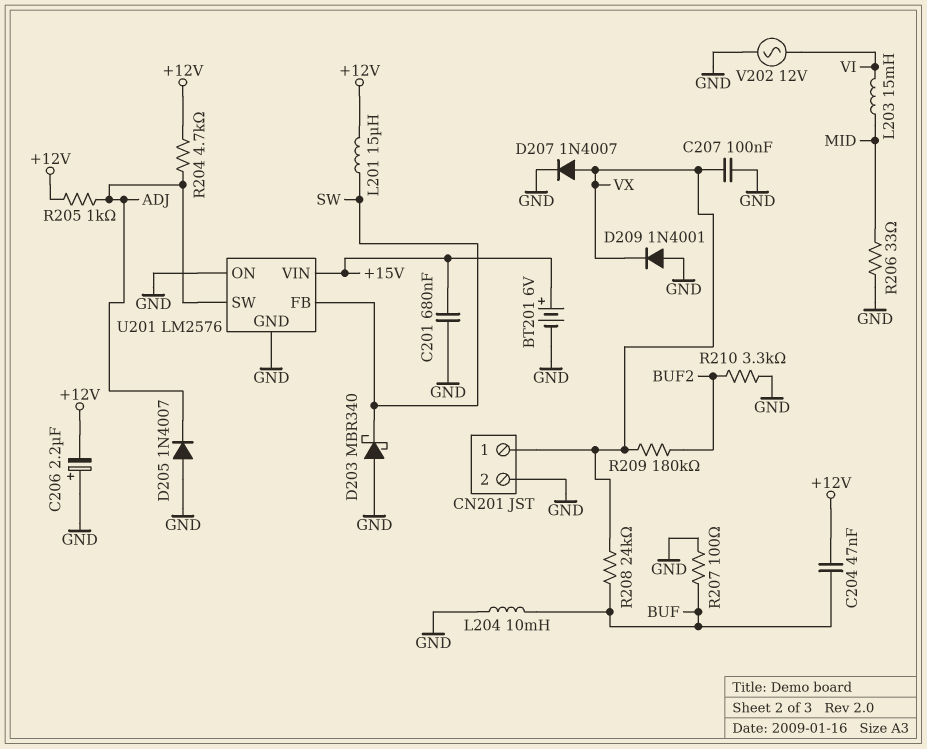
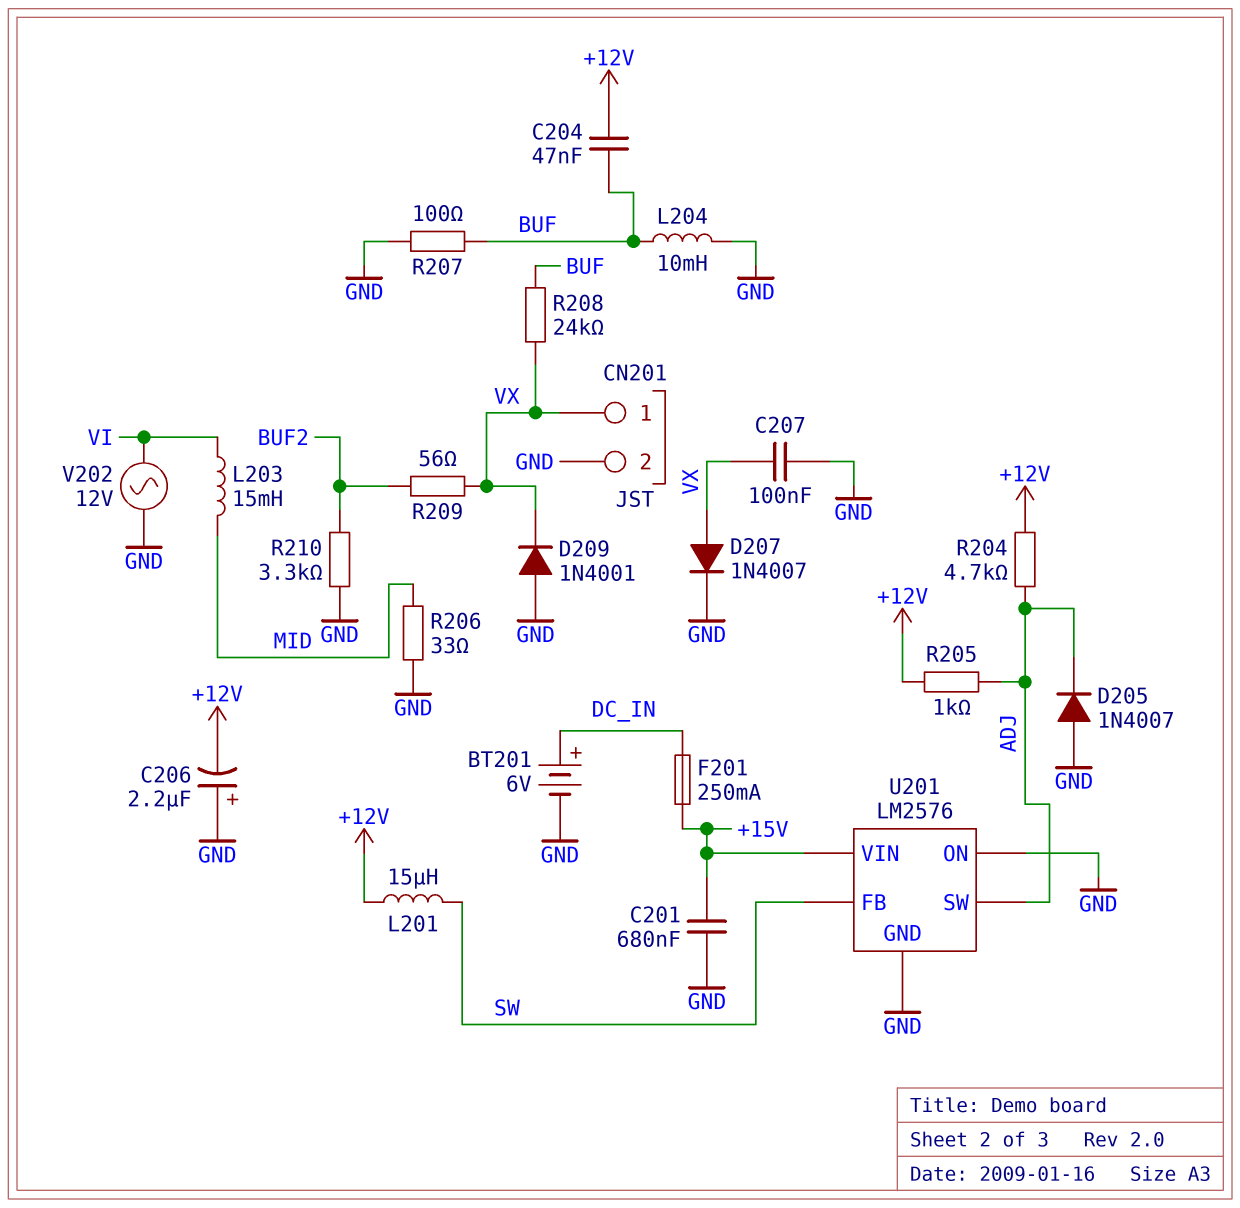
BT201: 6V (plus +15V, minus GND) -> 6V (plus DC_IN, minus GND)
D203: schottky MBR340 (A GND, K SW) -> none
F201: none -> 250mA (+15V, DC_IN)
R209: 180k (BUF2, VX) -> 56 (BUF2, VX)

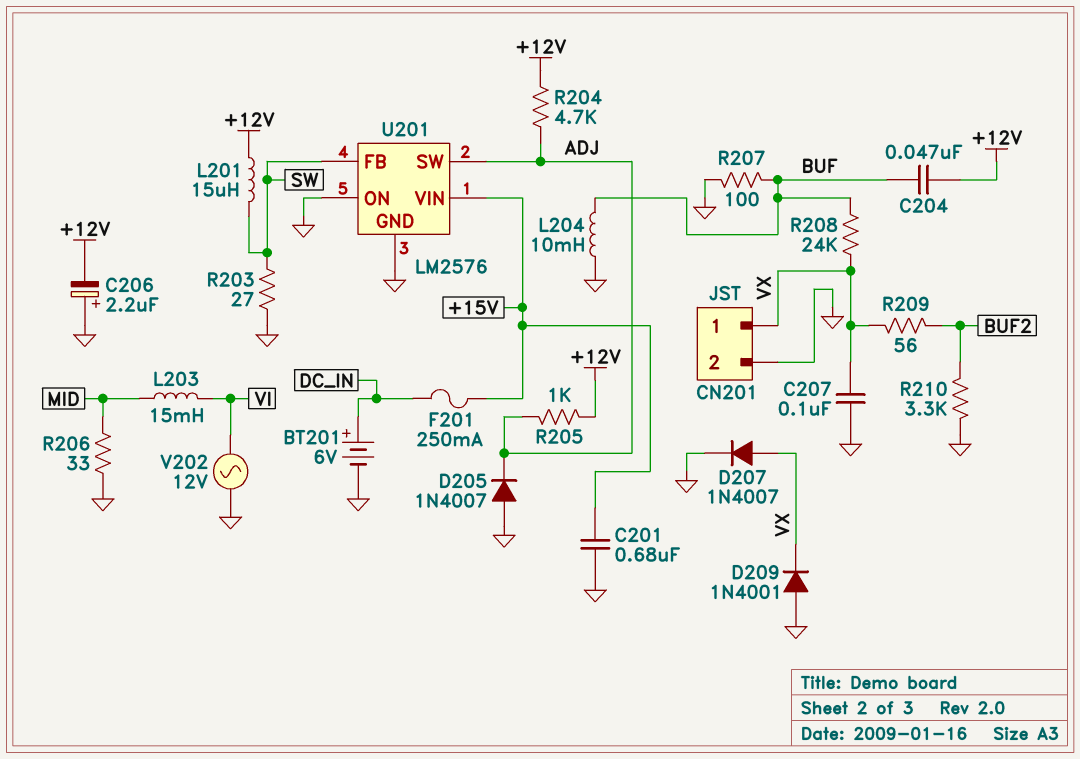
R203: none -> 27 (GND, SW)

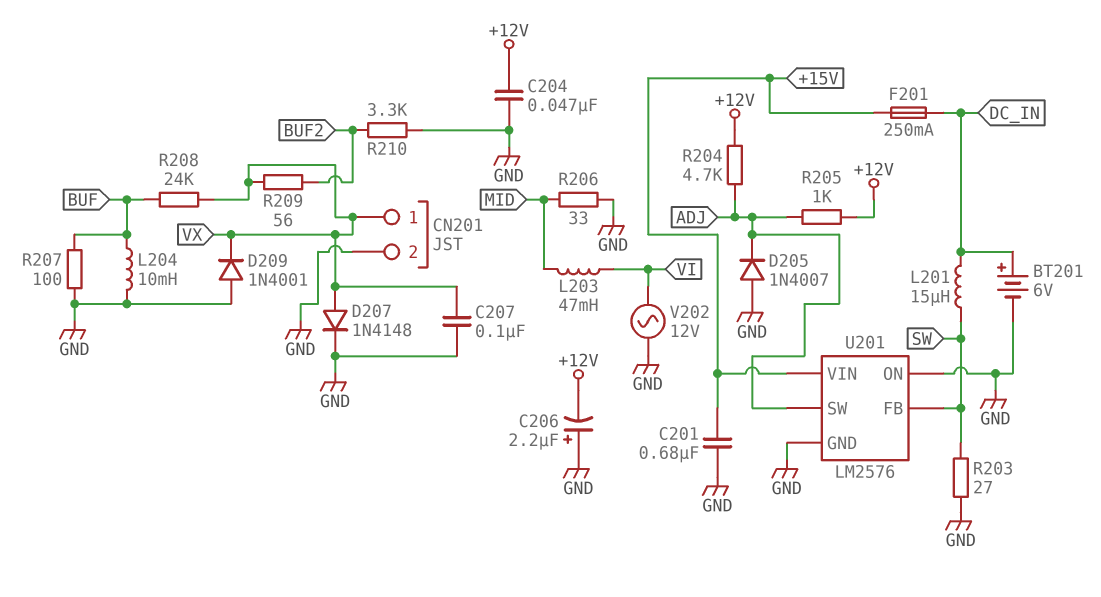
C204: 47nF (+12V, BUF) -> 47nF (+12V, GND)
D207: diode 1N4007 (A VX, K GND) -> diode 1N4148 (A VX, K GND)
L201: 15uH (+12V, SW) -> 15uH (DC_IN, SW)
L203: 15mH (MID, VI) -> 47mH (MID, VI)

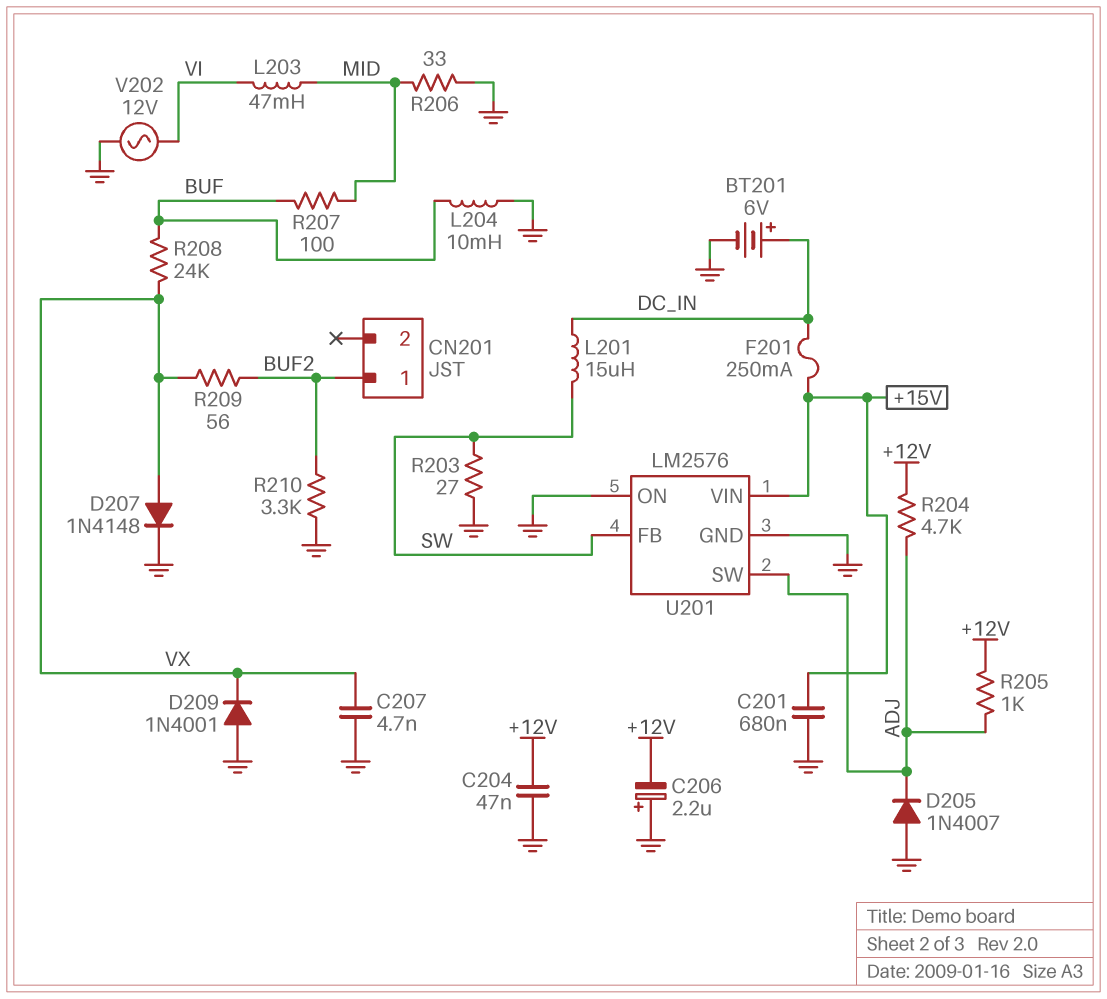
C207: 100nF (GND, VX) -> 4.7nF (GND, VX)
CN201 pin 1: VX -> BUF2
CN201 pin 2: GND -> none
R207: 100 (BUF, GND) -> 100 (BUF, MID)

